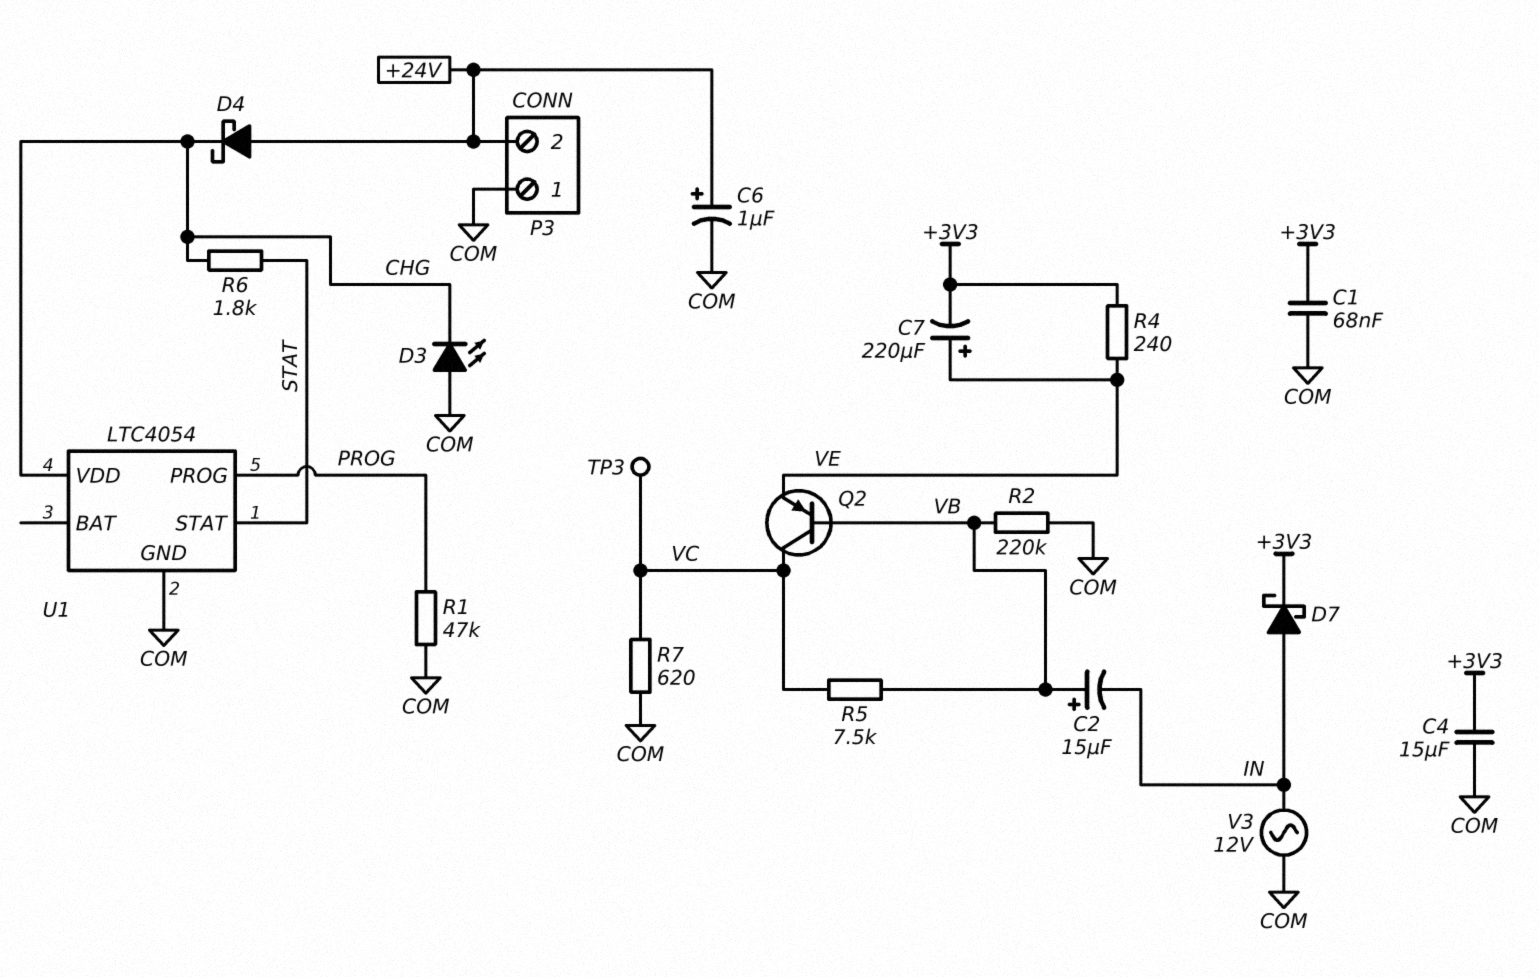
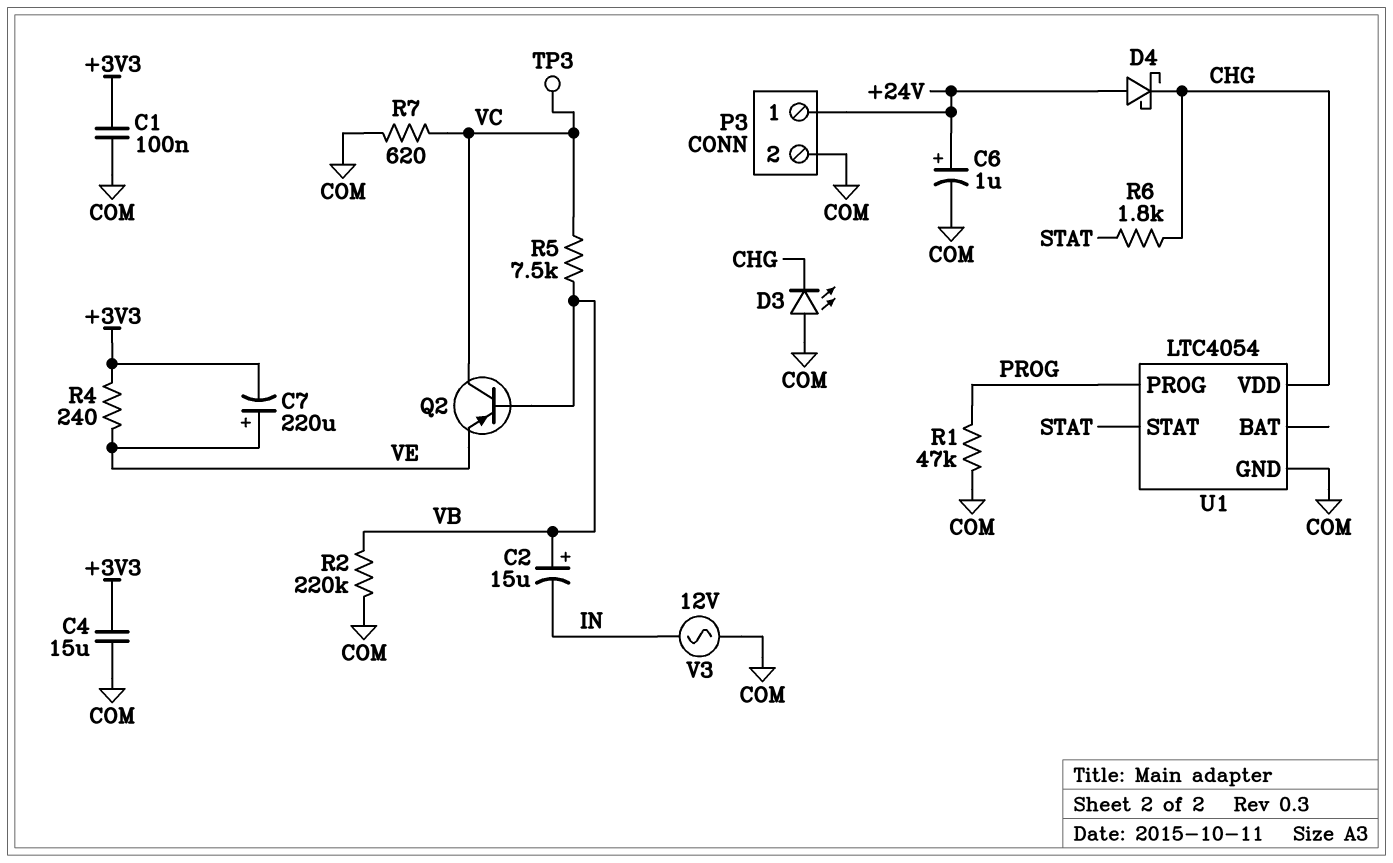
C1: 68nF (+3V3, COM) -> 100nF (+3V3, COM)
D7: schottky (A IN, K +3V3) -> none
P3 pin 1: COM -> +24V
P3 pin 2: +24V -> COM

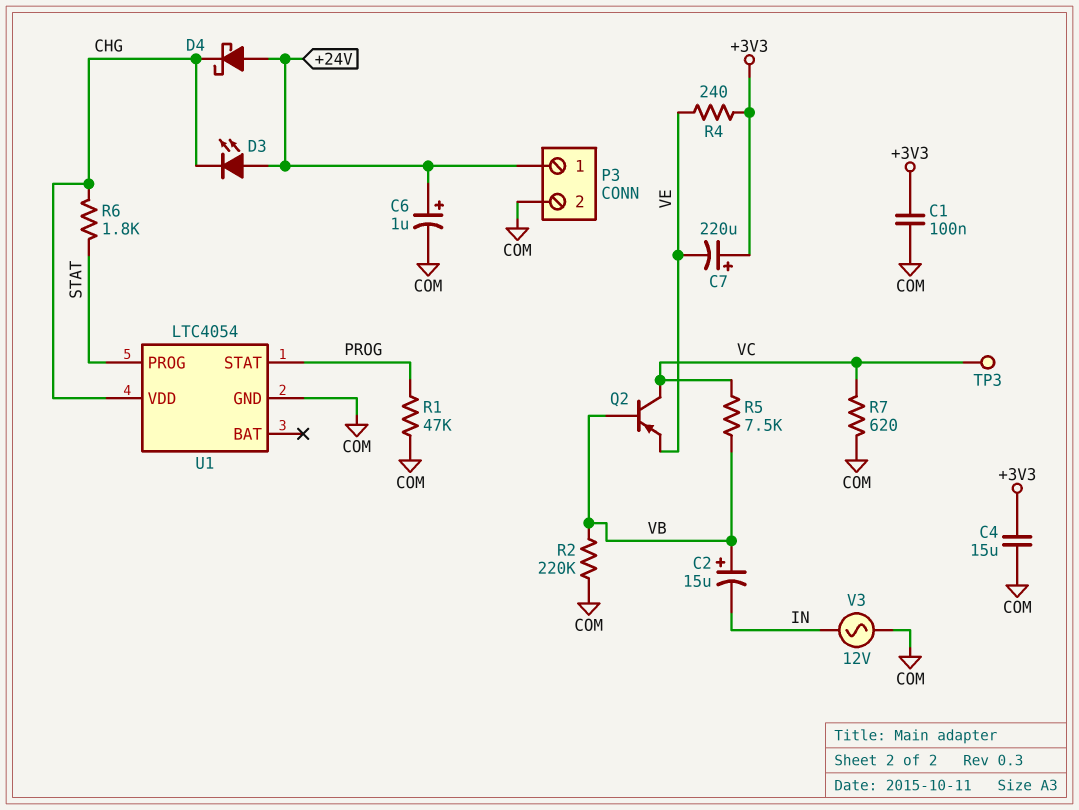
C7: 220uF (plus VE, minus +3V3) -> 220uF (plus +3V3, minus VE)
D3: LED (A COM, K CHG) -> LED (A +24V, K CHG)
U1 pin PROG: PROG -> STAT
U1 pin STAT: STAT -> PROG

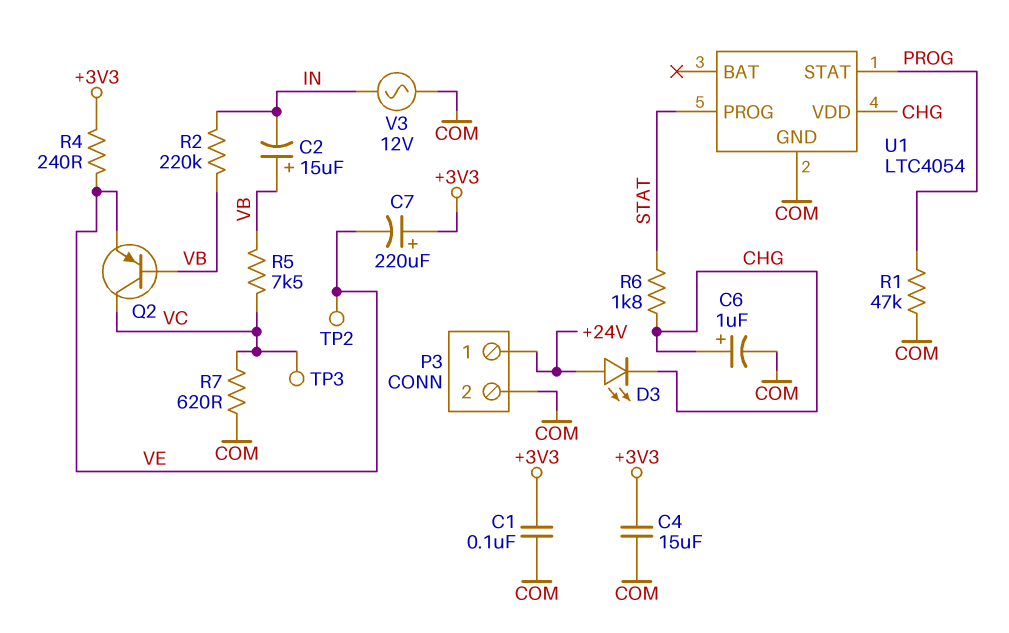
C6: 1uF (plus +24V, minus COM) -> 1uF (plus CHG, minus COM)
D4: schottky (A +24V, K CHG) -> none
R2: 220k (COM, VB) -> 220k (IN, VB)
TP2: none -> test point (VE)

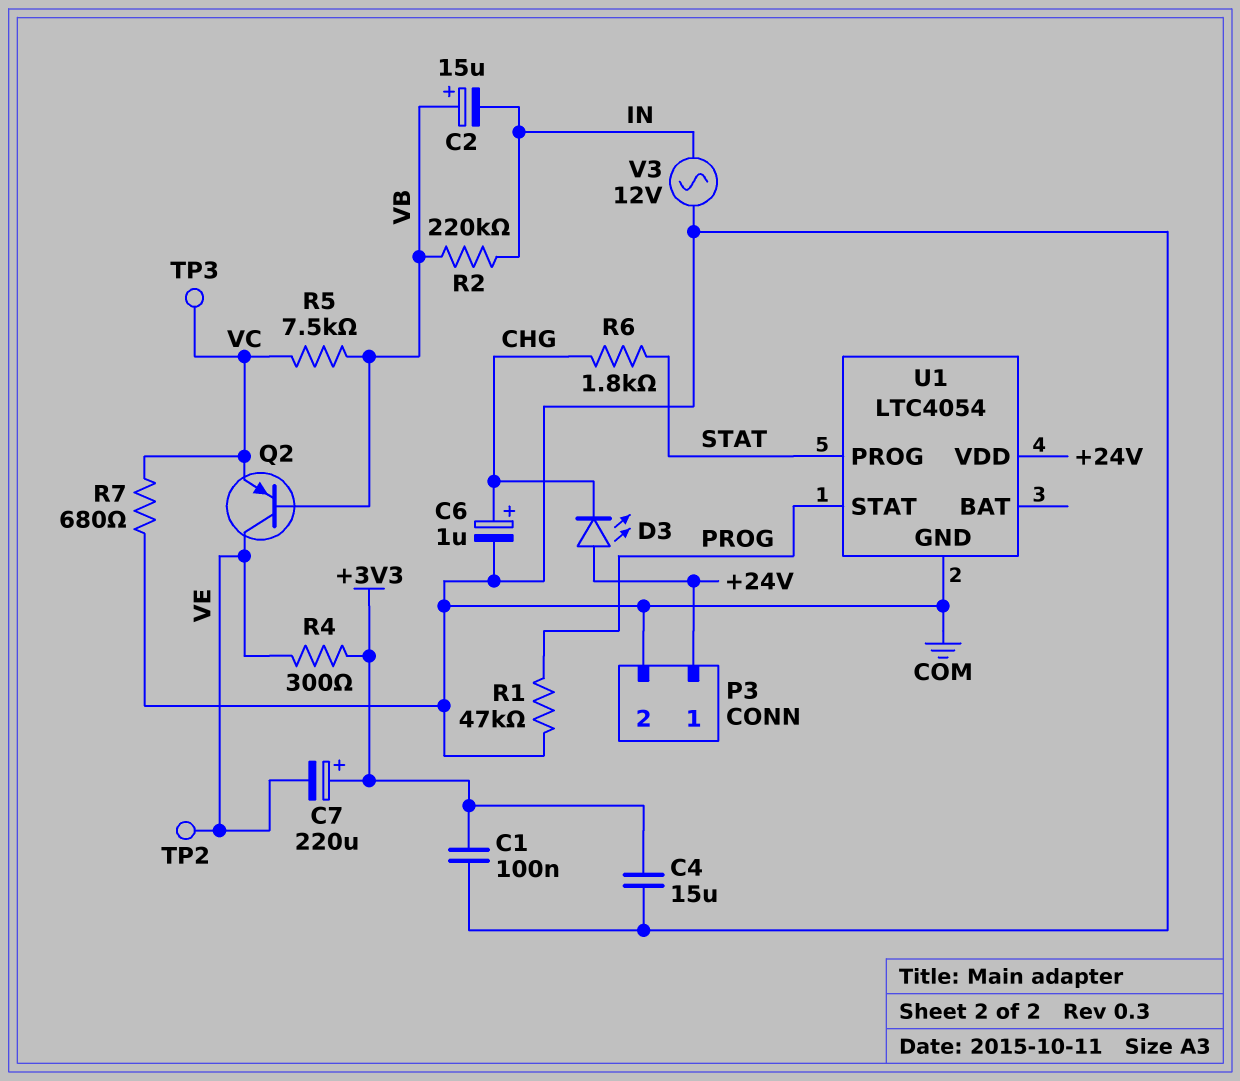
Q2: PNP (B VB, C VC, E VE) -> PNP (B VB, C VE, E VC)
R4: 240 (+3V3, VE) -> 300 (+3V3, VE)
R7: 620 (COM, VC) -> 680 (COM, VC)
U1 pin VDD: CHG -> +24V

